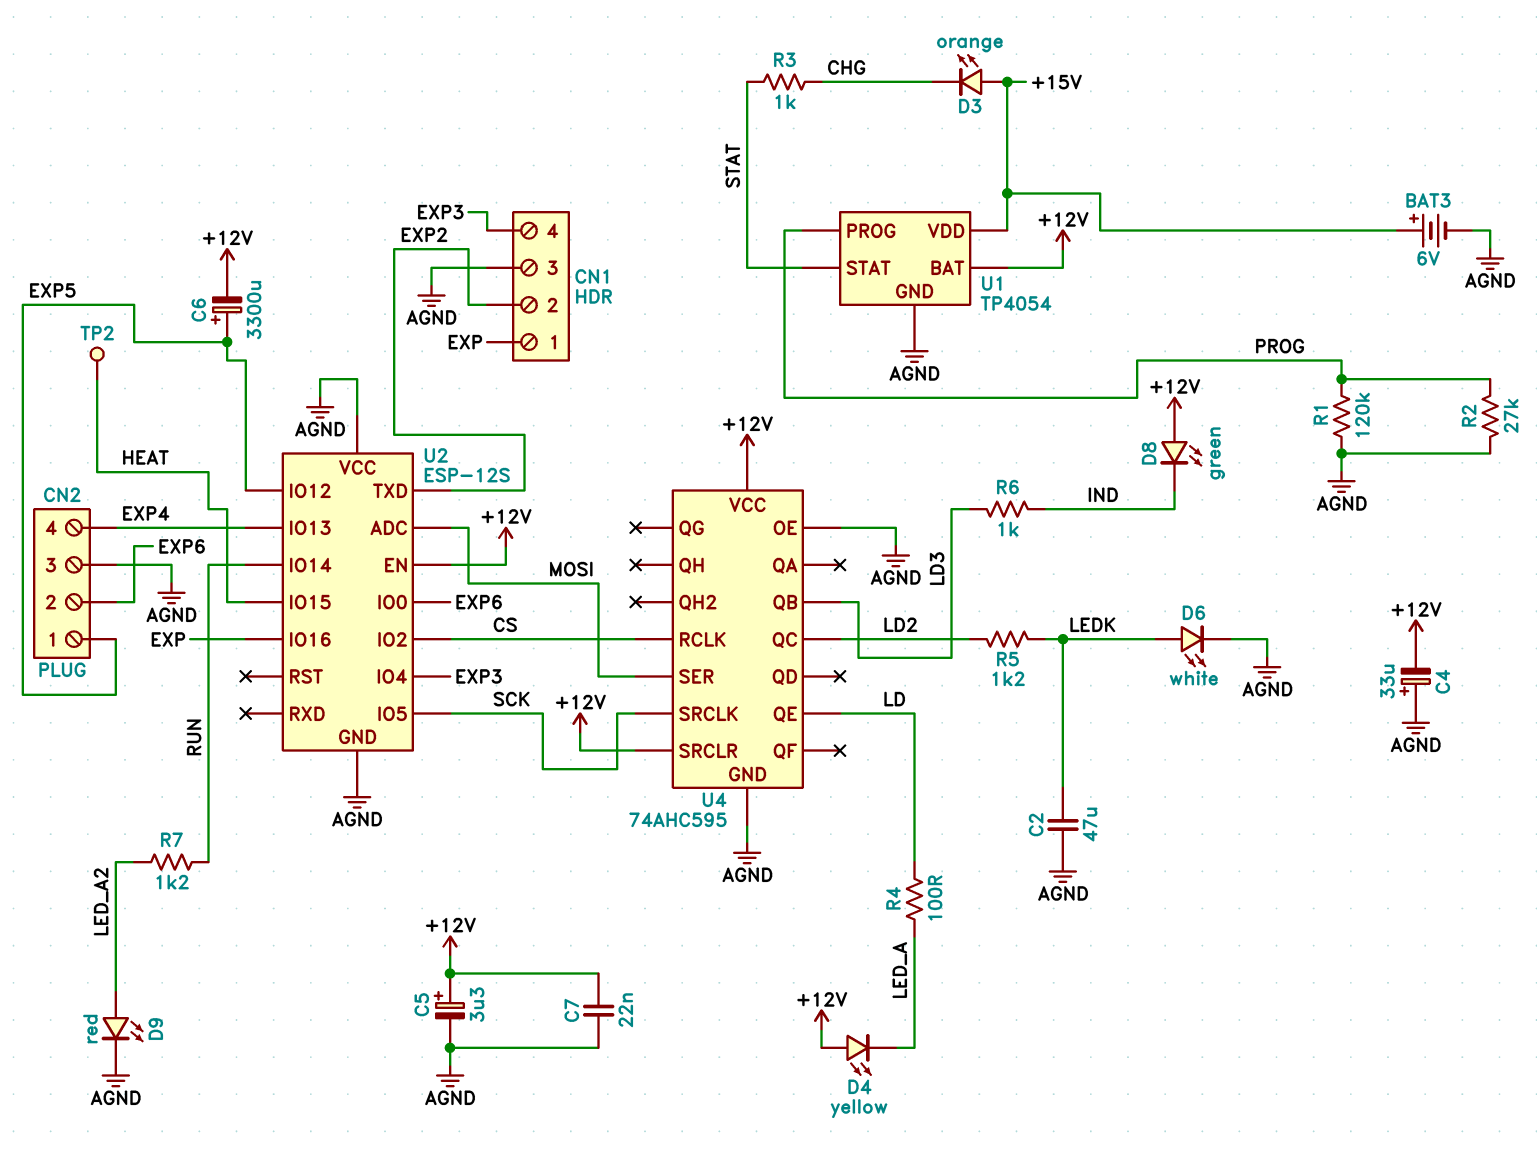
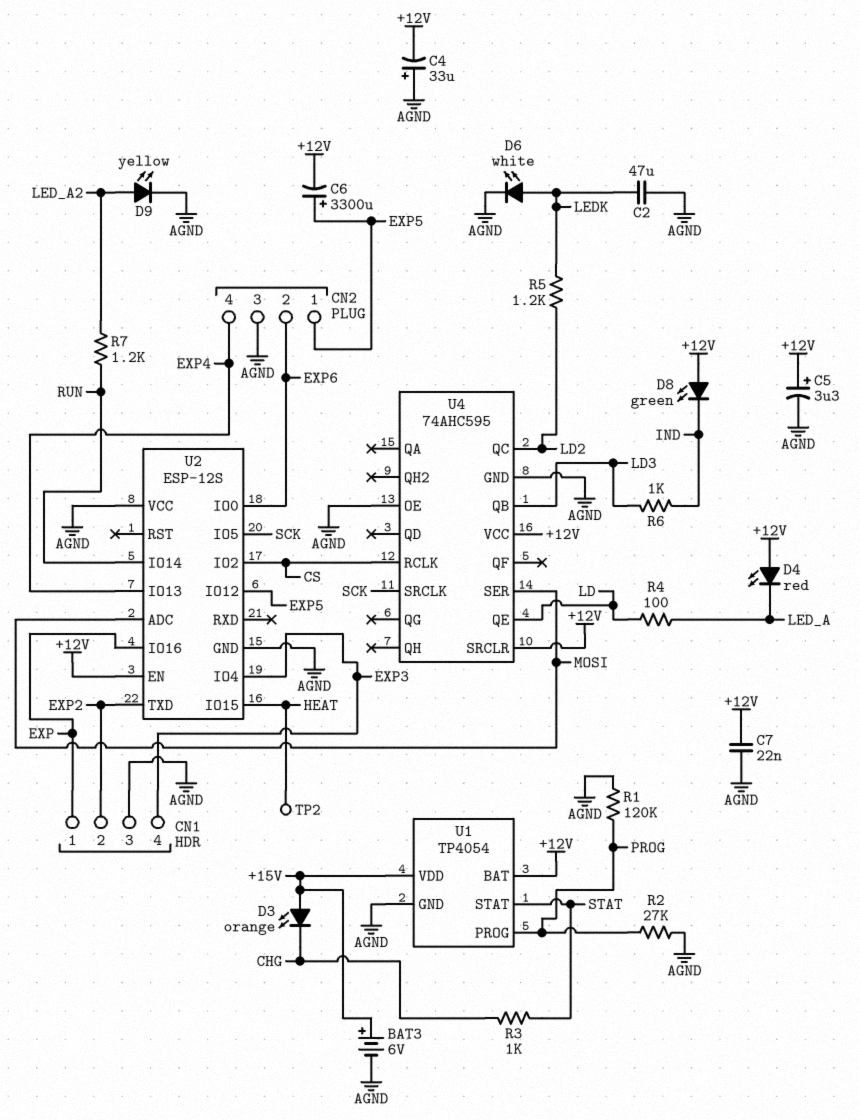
D4: LED yellow (A +12V, K LED_A) -> LED red (A +12V, K LED_A)
D9: LED red (A LED_A2, K AGND) -> LED yellow (A LED_A2, K AGND)

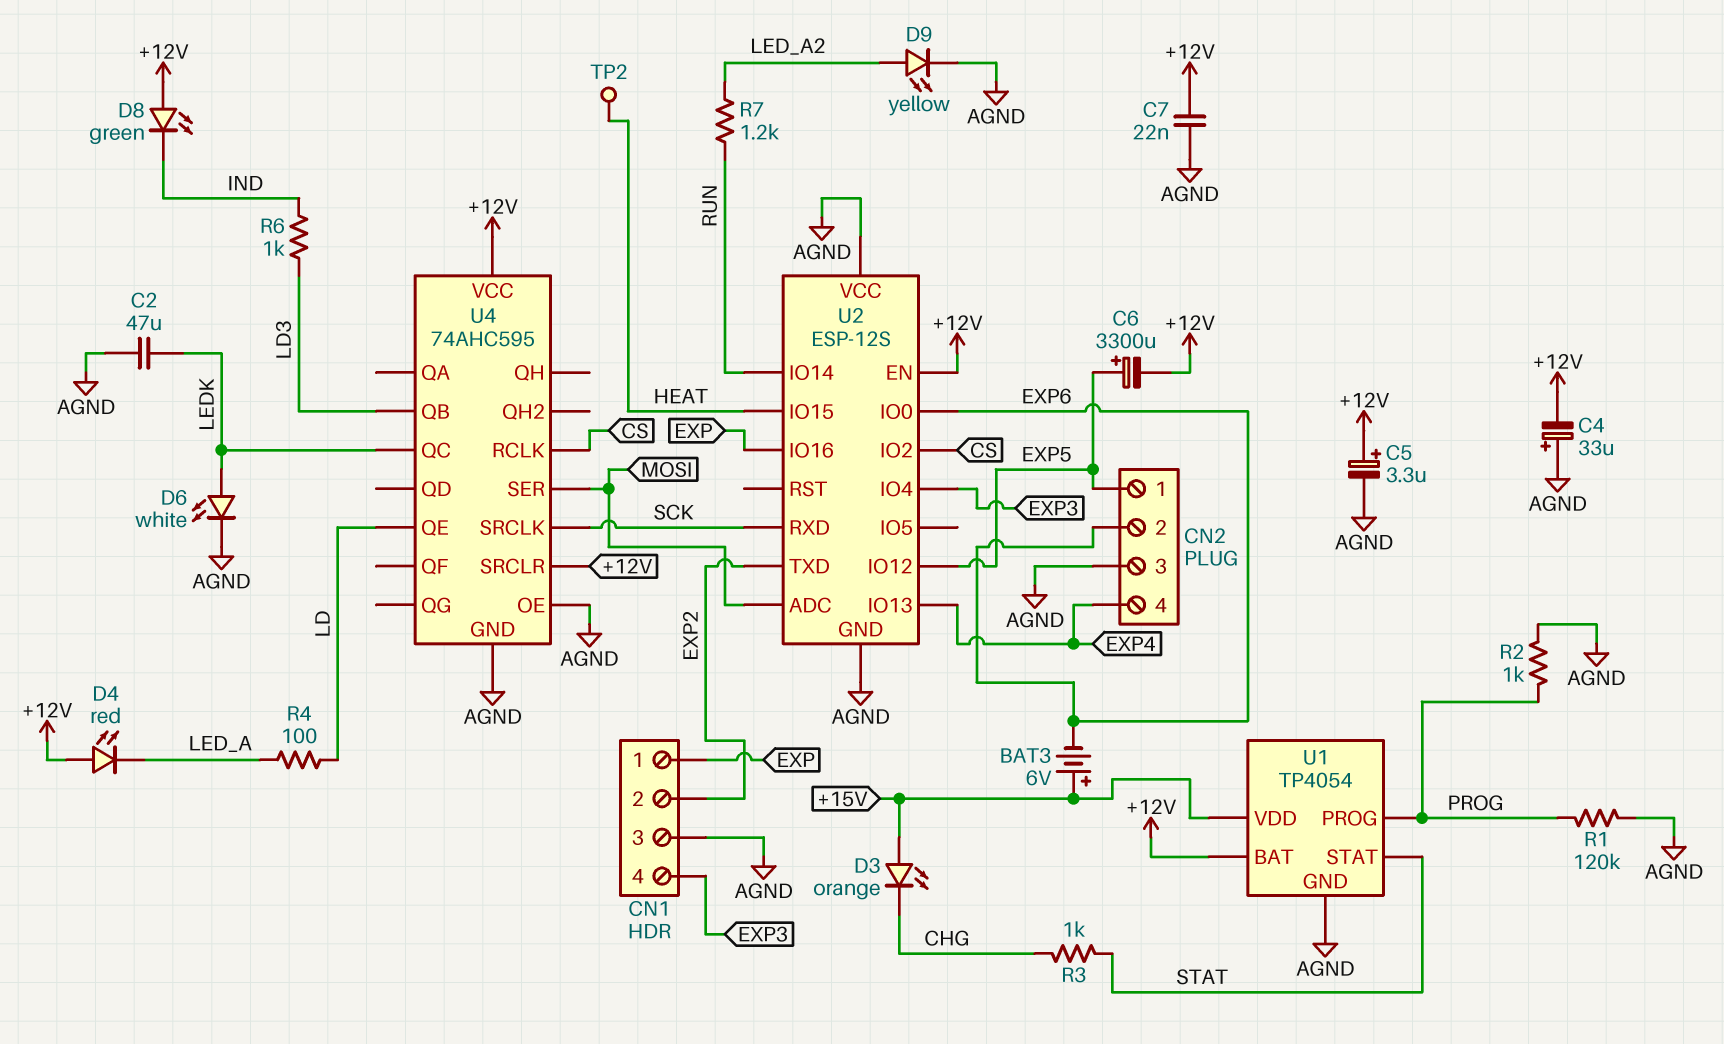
BAT3: 6V (plus +15V, minus AGND) -> 6V (plus +15V, minus EXP6)
R2: 27k (AGND, PROG) -> 1k (AGND, PROG)
R5: 1.2k (LD2, LEDK) -> none
U2 pin IO5: SCK -> none
U2 pin RXD: none -> SCK
U4 pin QC: LD2 -> LEDK

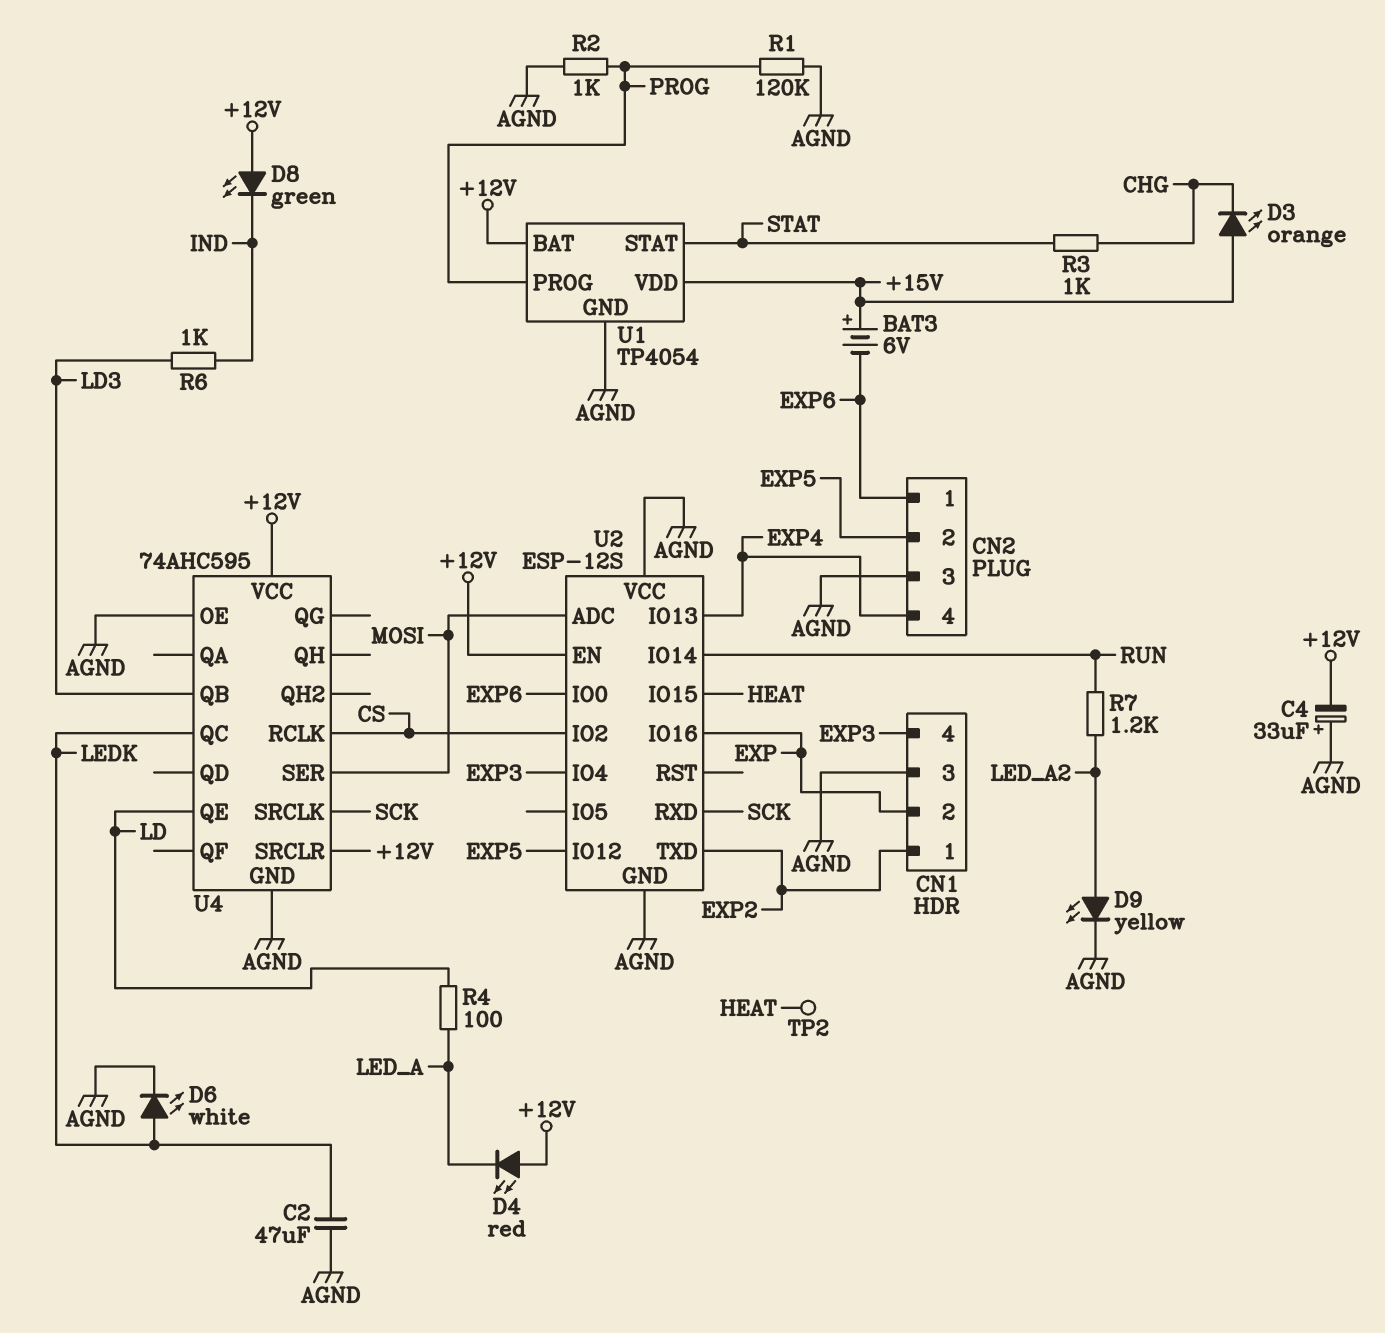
C5: 3.3uF (plus +12V, minus AGND) -> none
C6: 3300uF (plus EXP5, minus +12V) -> none
C7: 22nF (+12V, AGND) -> none
CN1 pin 1: EXP -> EXP2
CN1 pin 2: EXP2 -> EXP
CN2 pin 1: EXP5 -> EXP6
CN2 pin 2: EXP6 -> EXP5

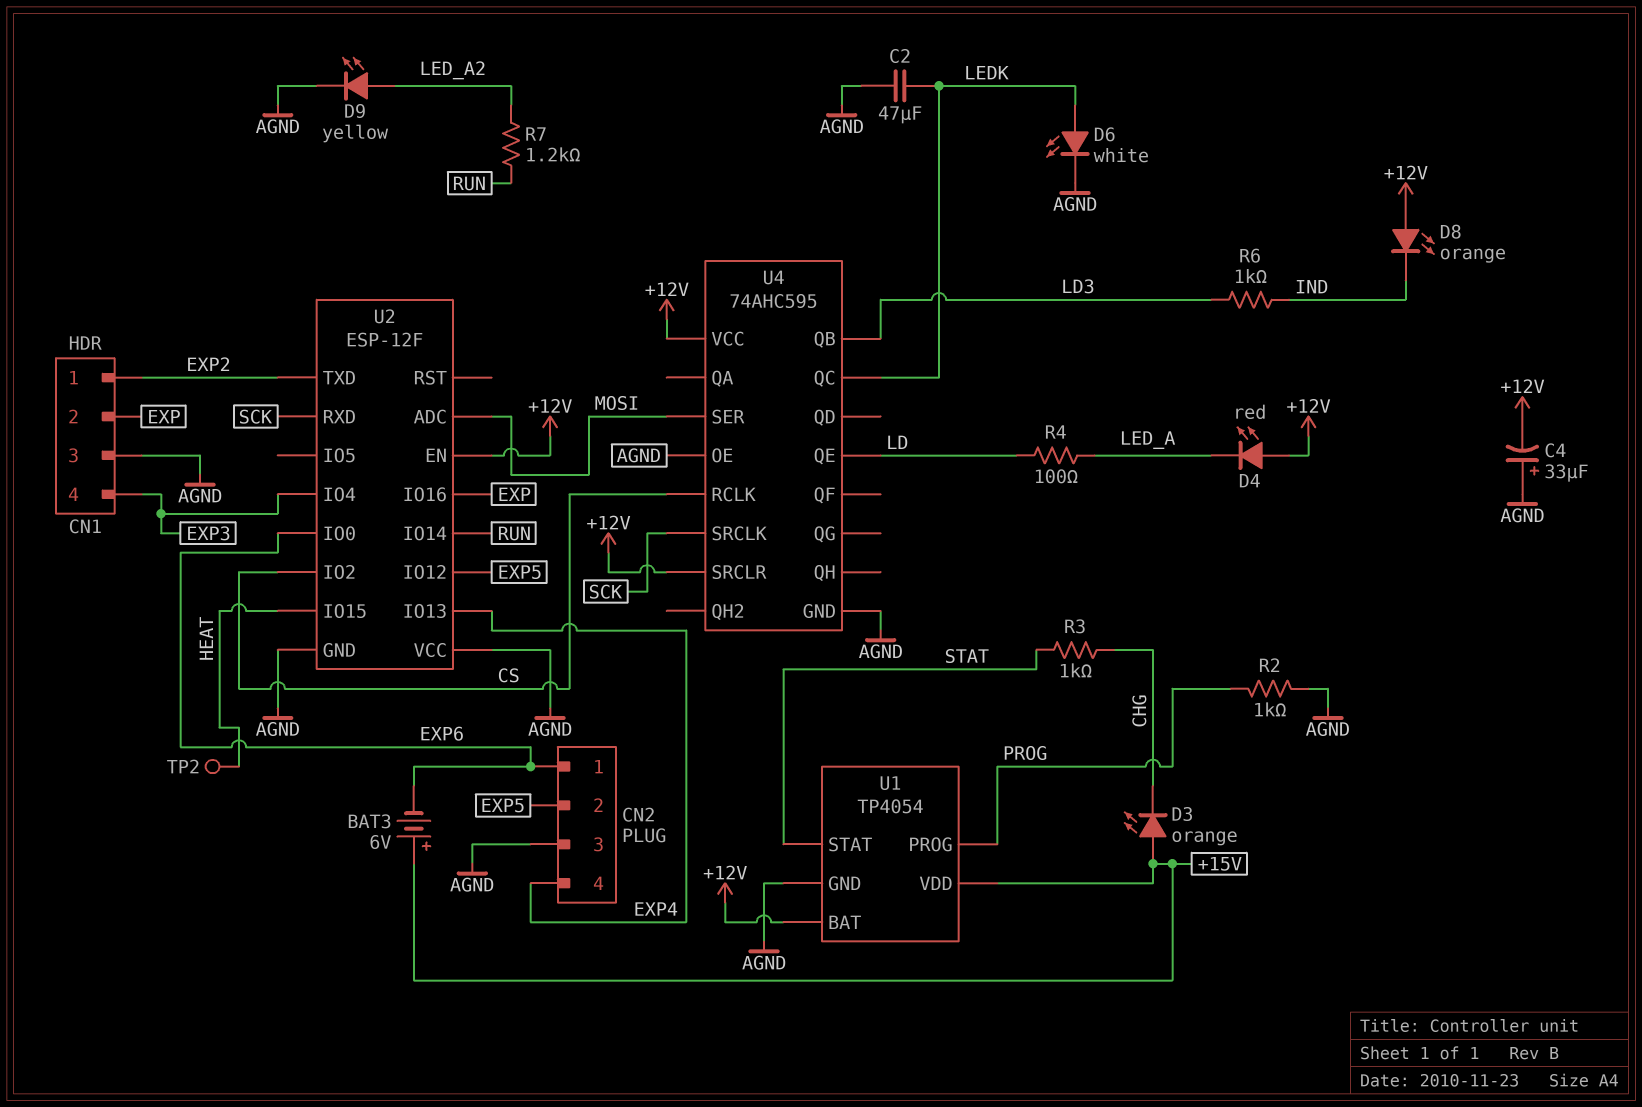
D8: LED green (A +12V, K IND) -> LED orange (A +12V, K IND)
R1: 120k (AGND, PROG) -> none
U2: ESP-12S -> ESP-12F

